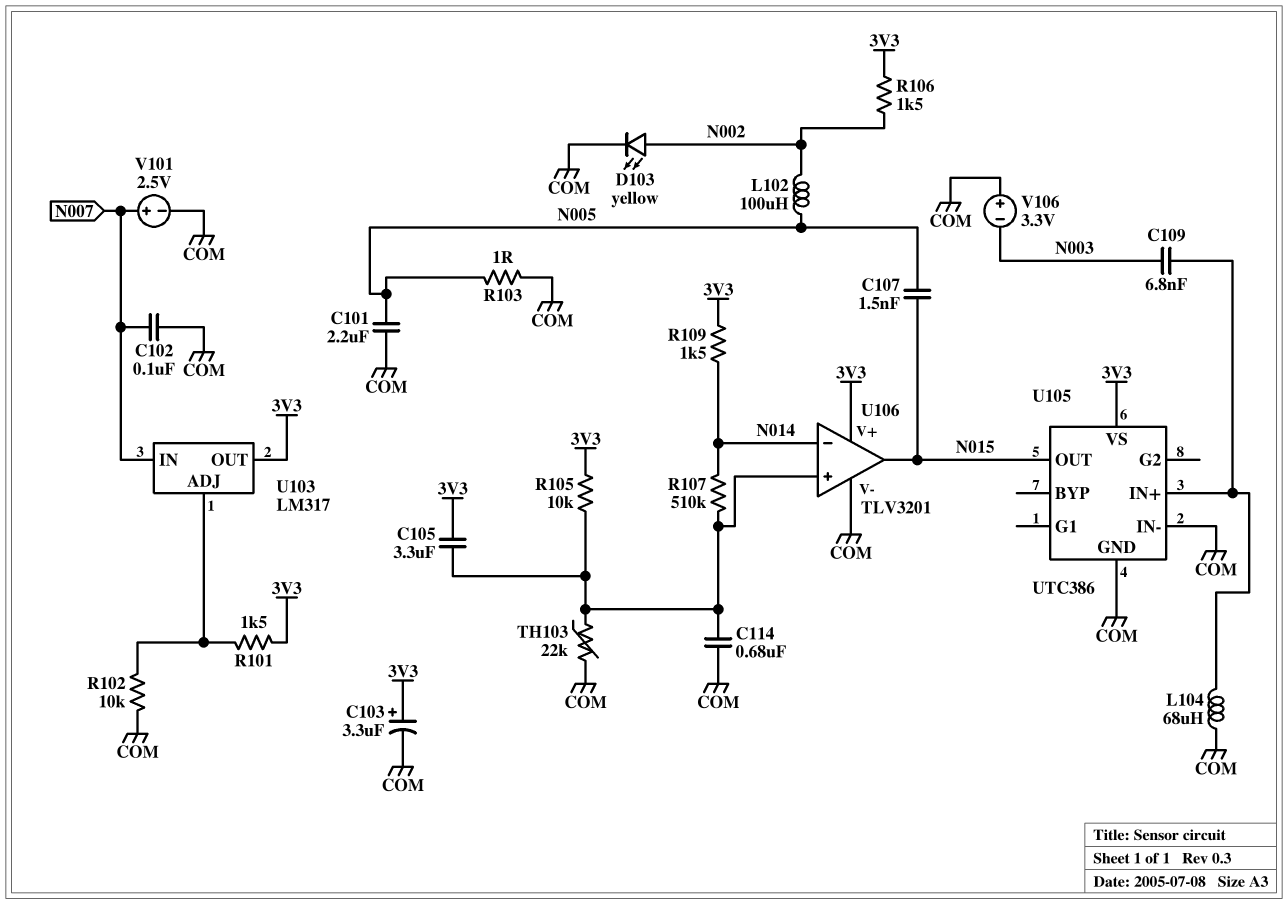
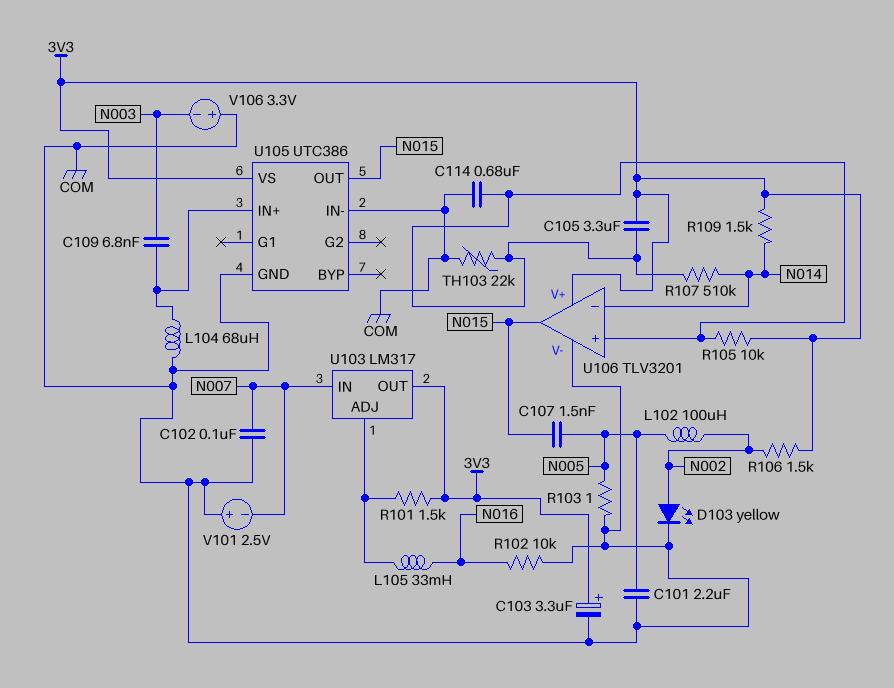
L105: none -> 33mH (N016, U103/ADJ)
R102: 10k (COM, U103/ADJ) -> 10k (COM, N016)
V101: 2.5V (plus N007, minus COM) -> 2.5V (plus COM, minus N007)

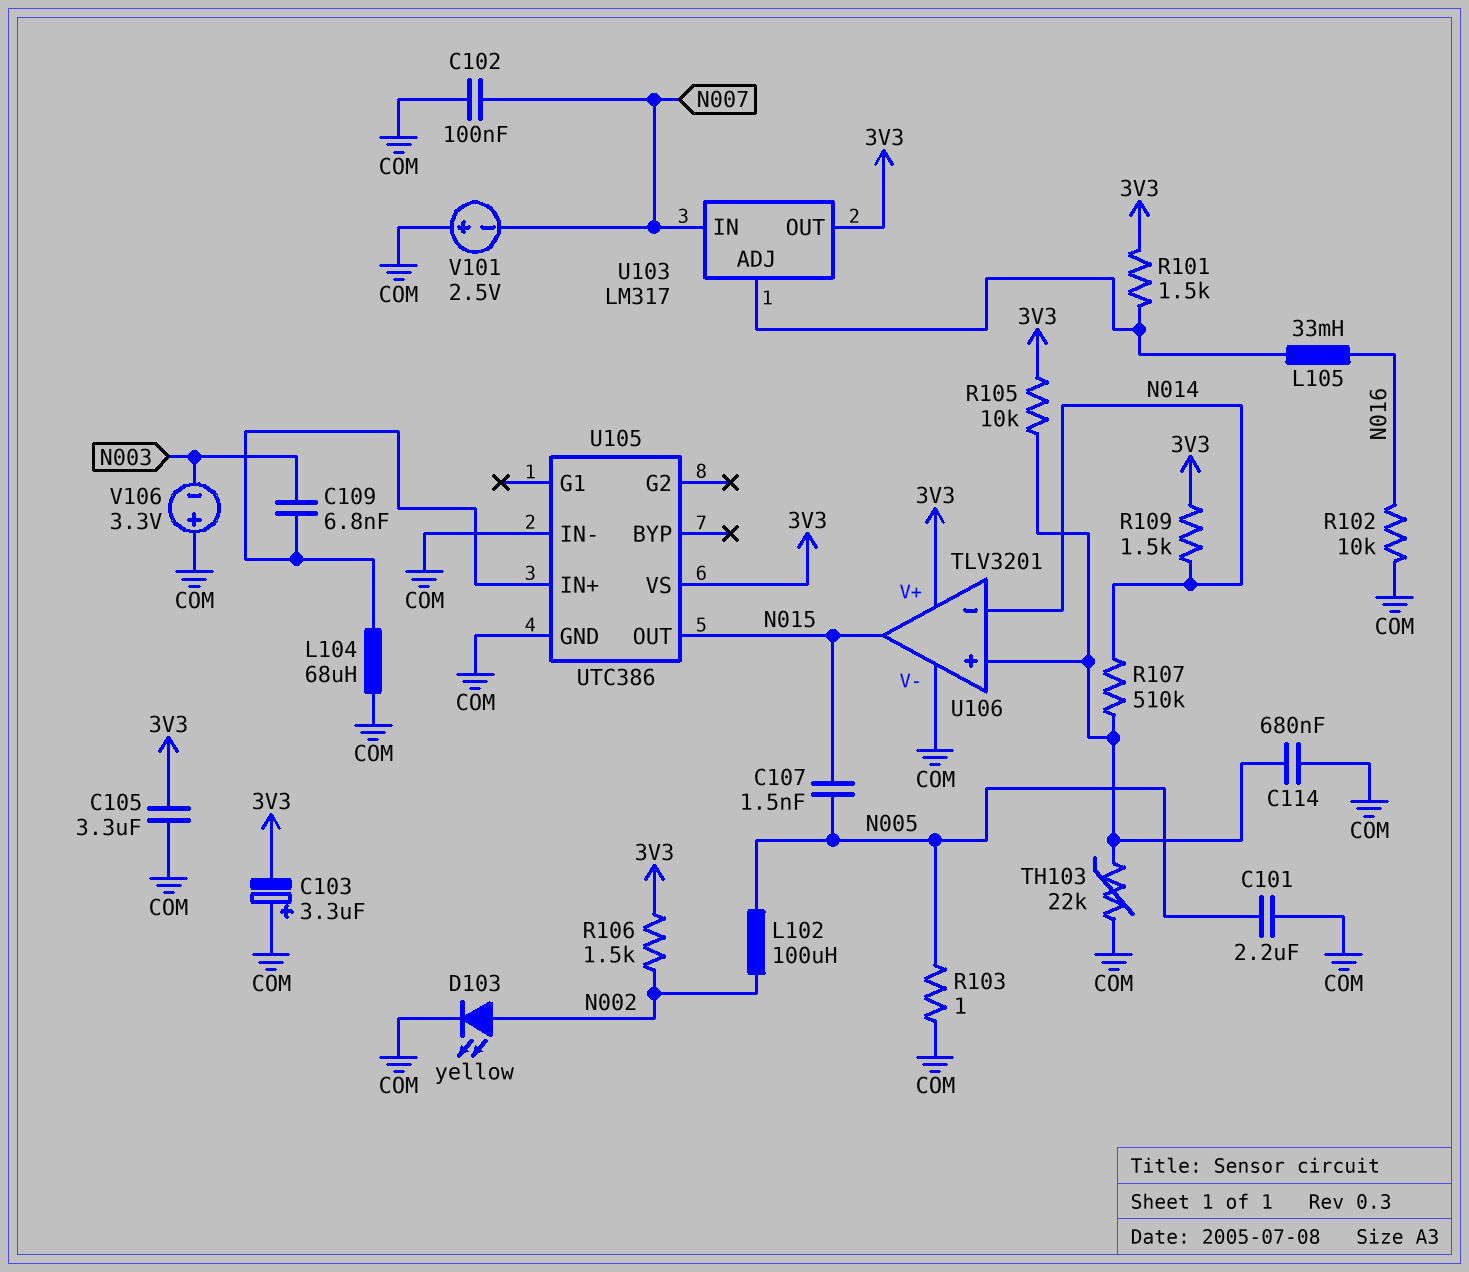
C103: 3.3uF (plus 3V3, minus COM) -> 3.3uF (plus COM, minus 3V3)
C105: 3.3uF (3V3, U106/in+) -> 3.3uF (3V3, COM)

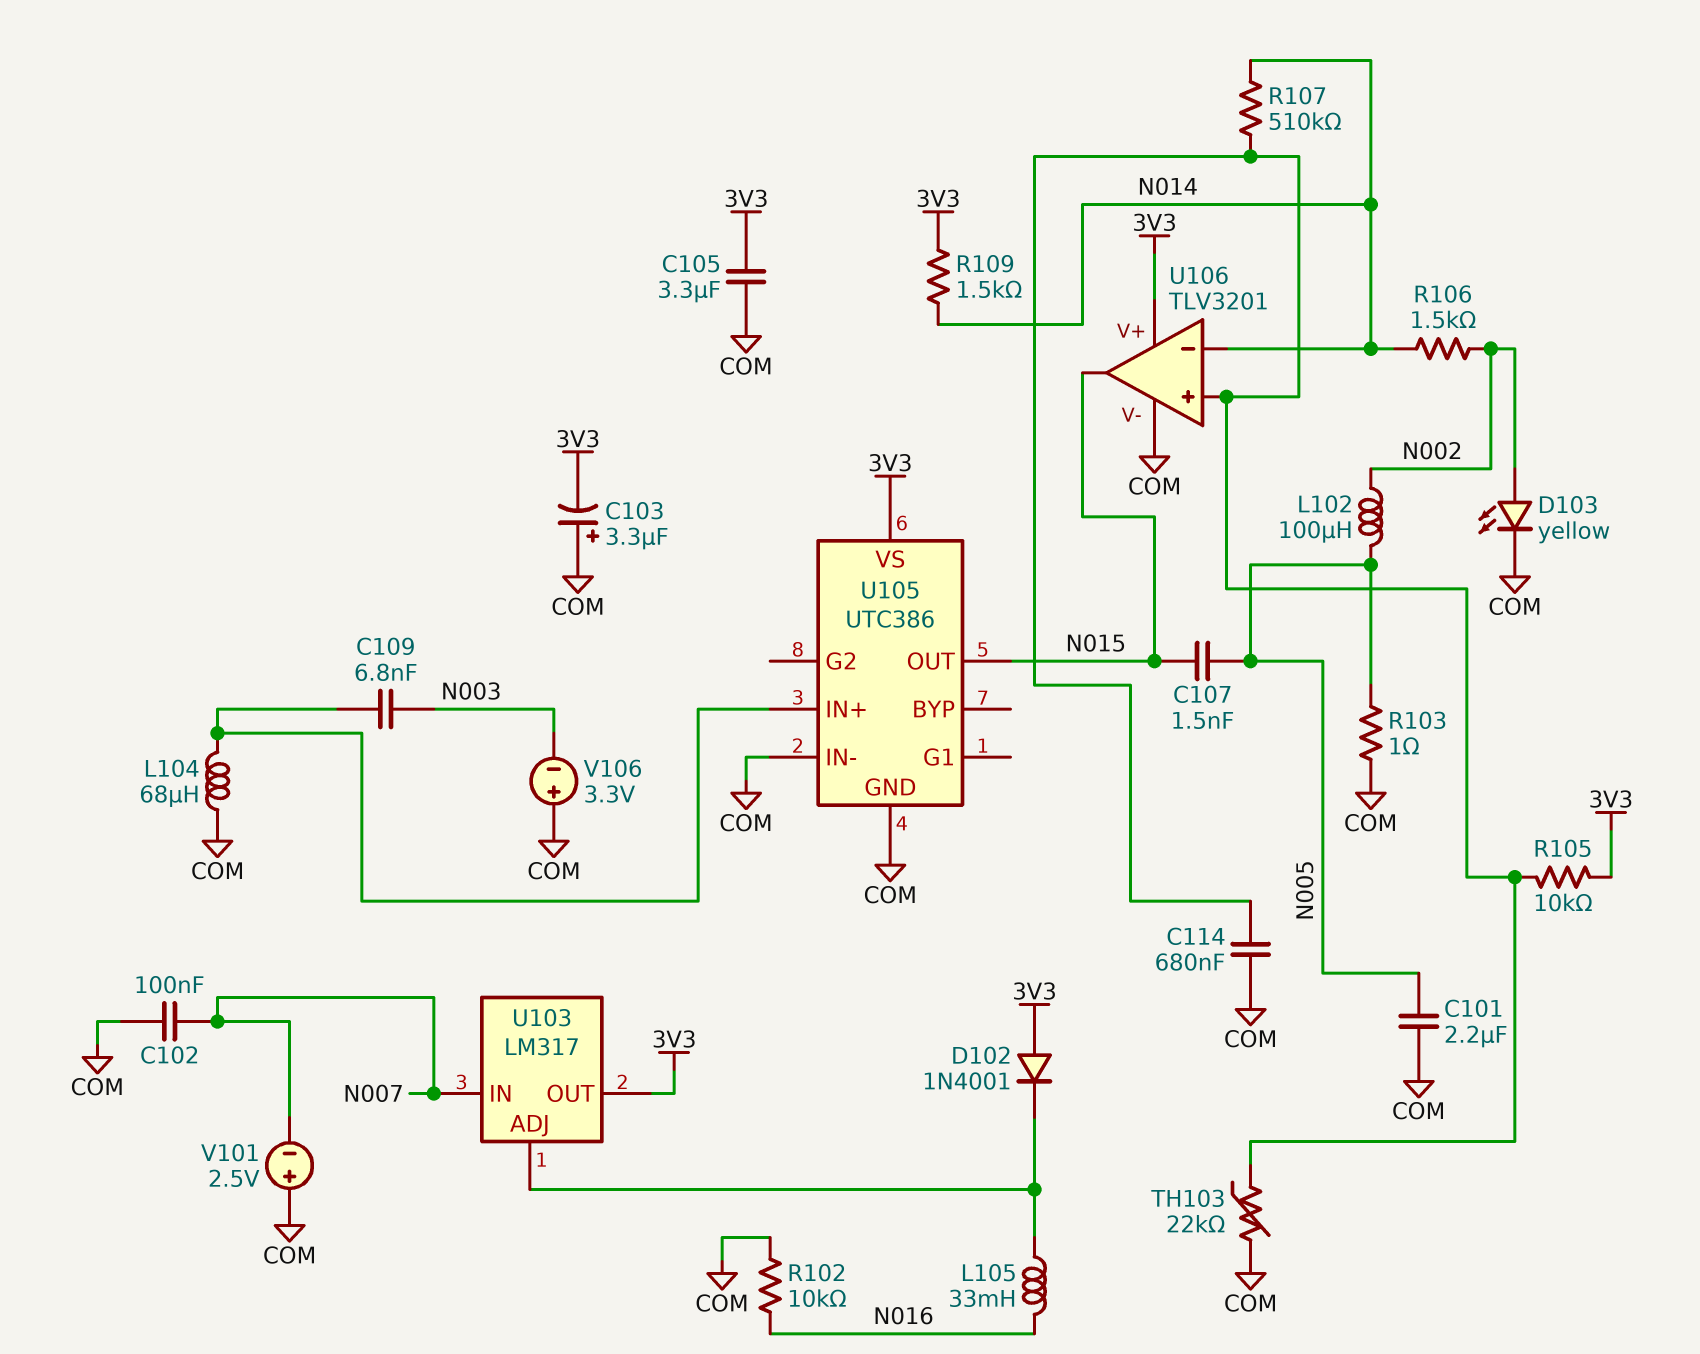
D102: none -> diode 1N4001 (A 3V3, K U103/ADJ)
R101: 1.5k (3V3, U103/ADJ) -> none
R106: 1.5k (3V3, N002) -> 1.5k (N002, N014)

